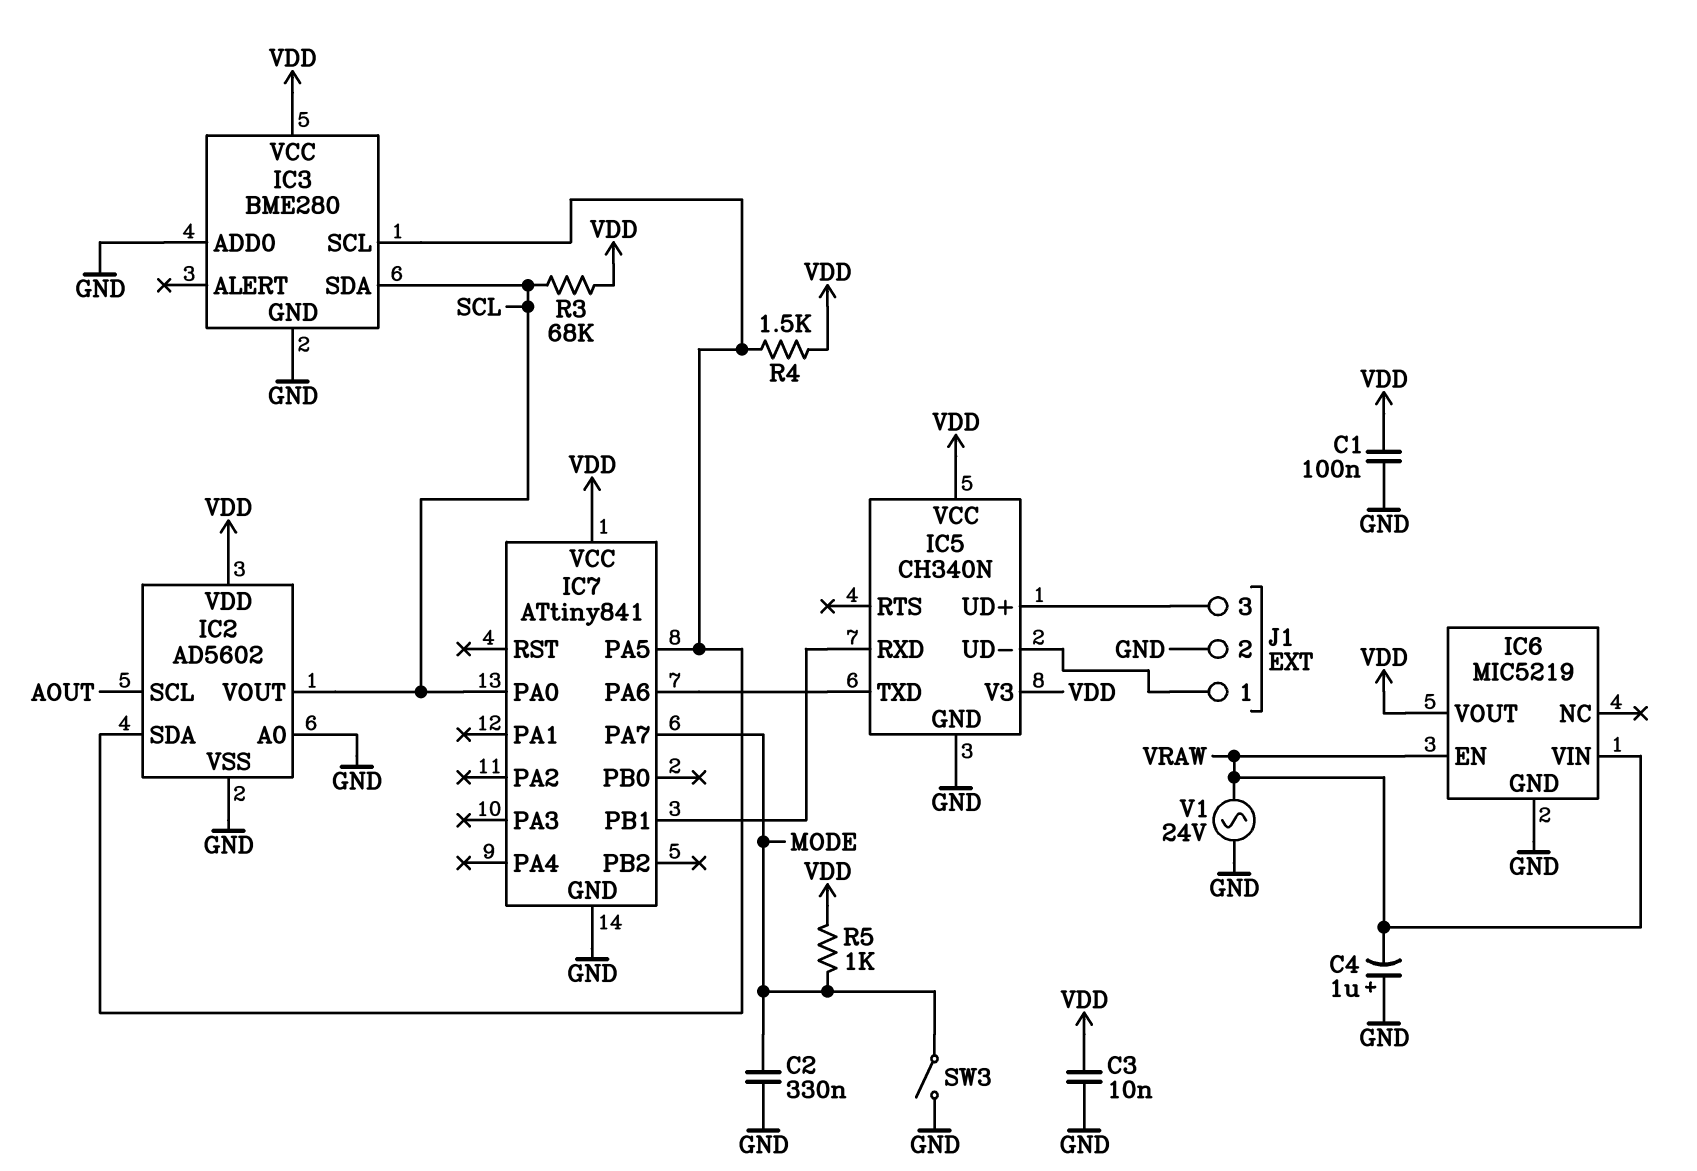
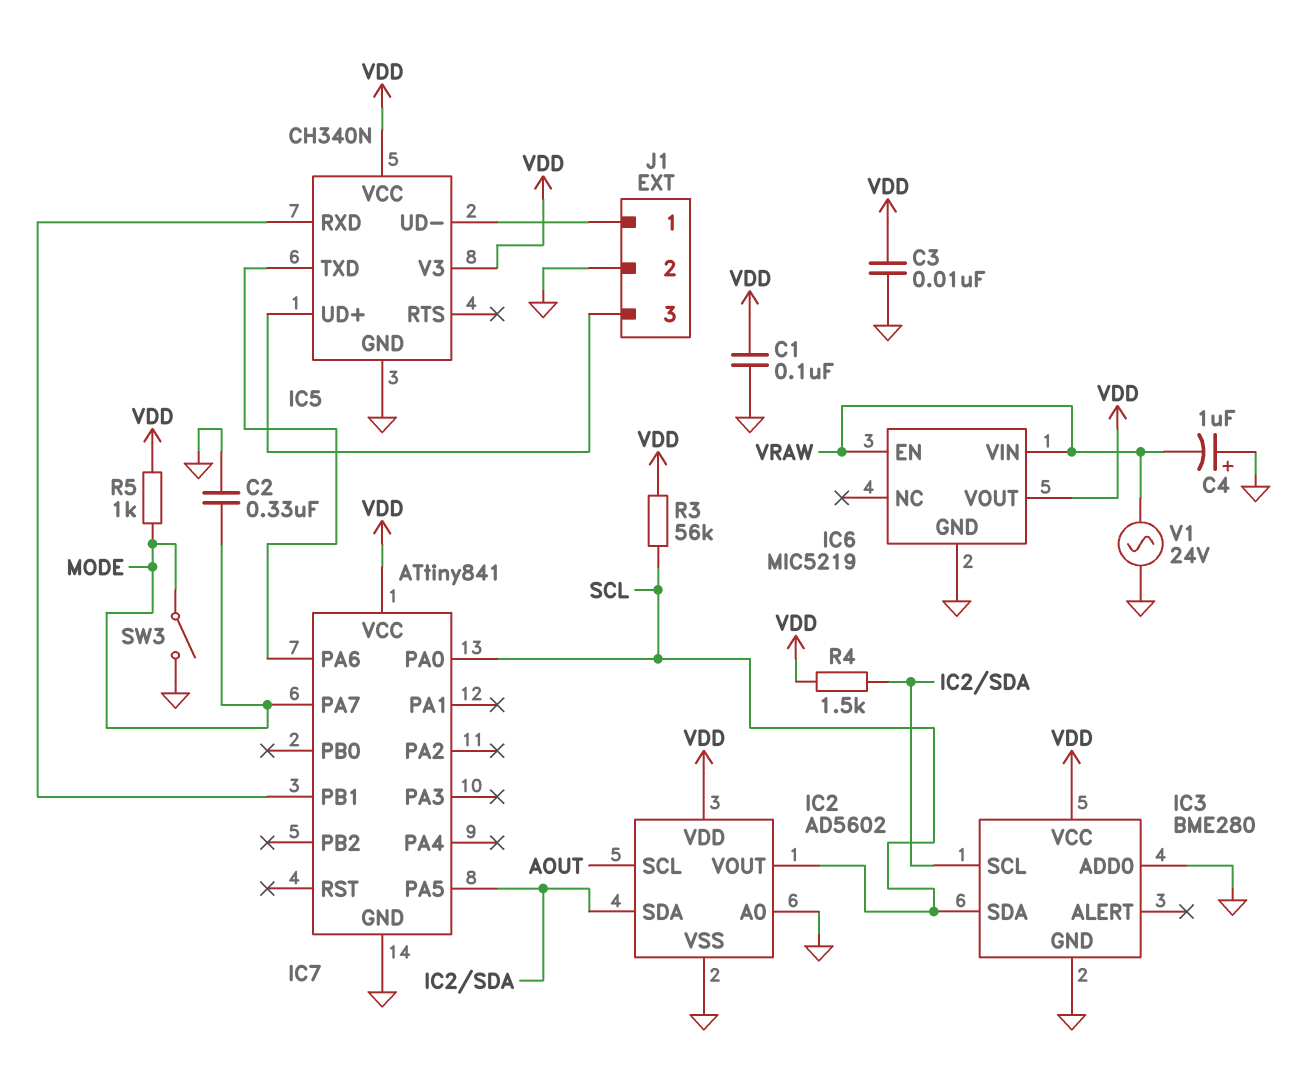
R3: 68k (SCL, VDD) -> 56k (SCL, VDD)

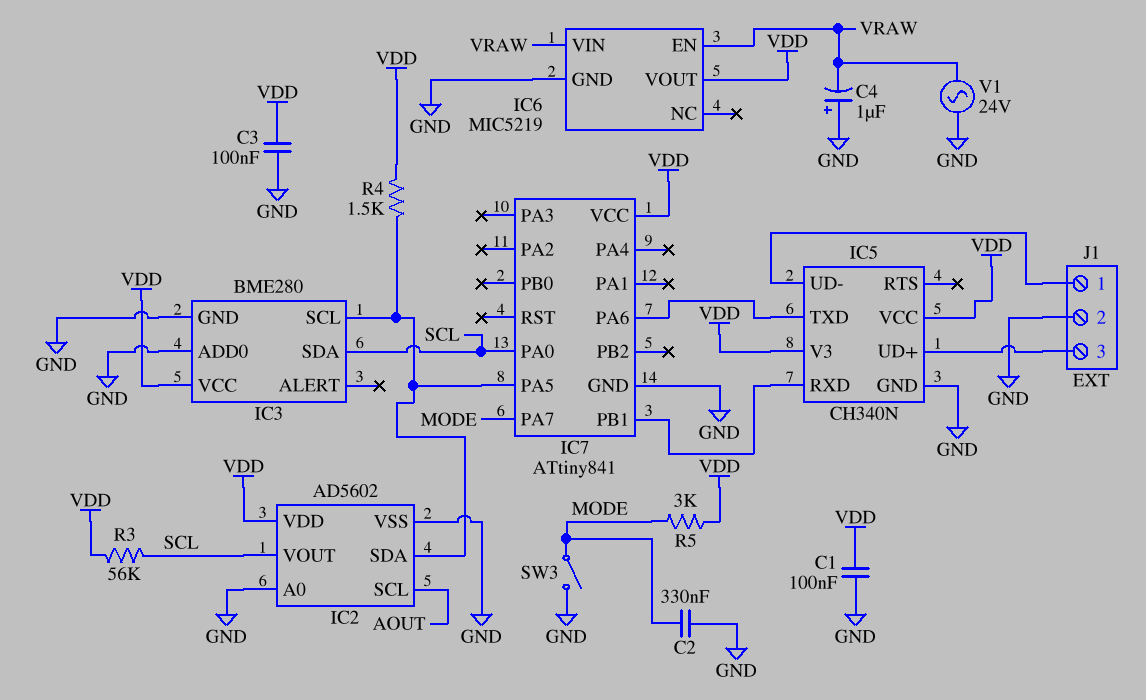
C3: 10nF (GND, VDD) -> 100nF (GND, VDD)
R5: 1k (MODE, VDD) -> 3k (MODE, VDD)

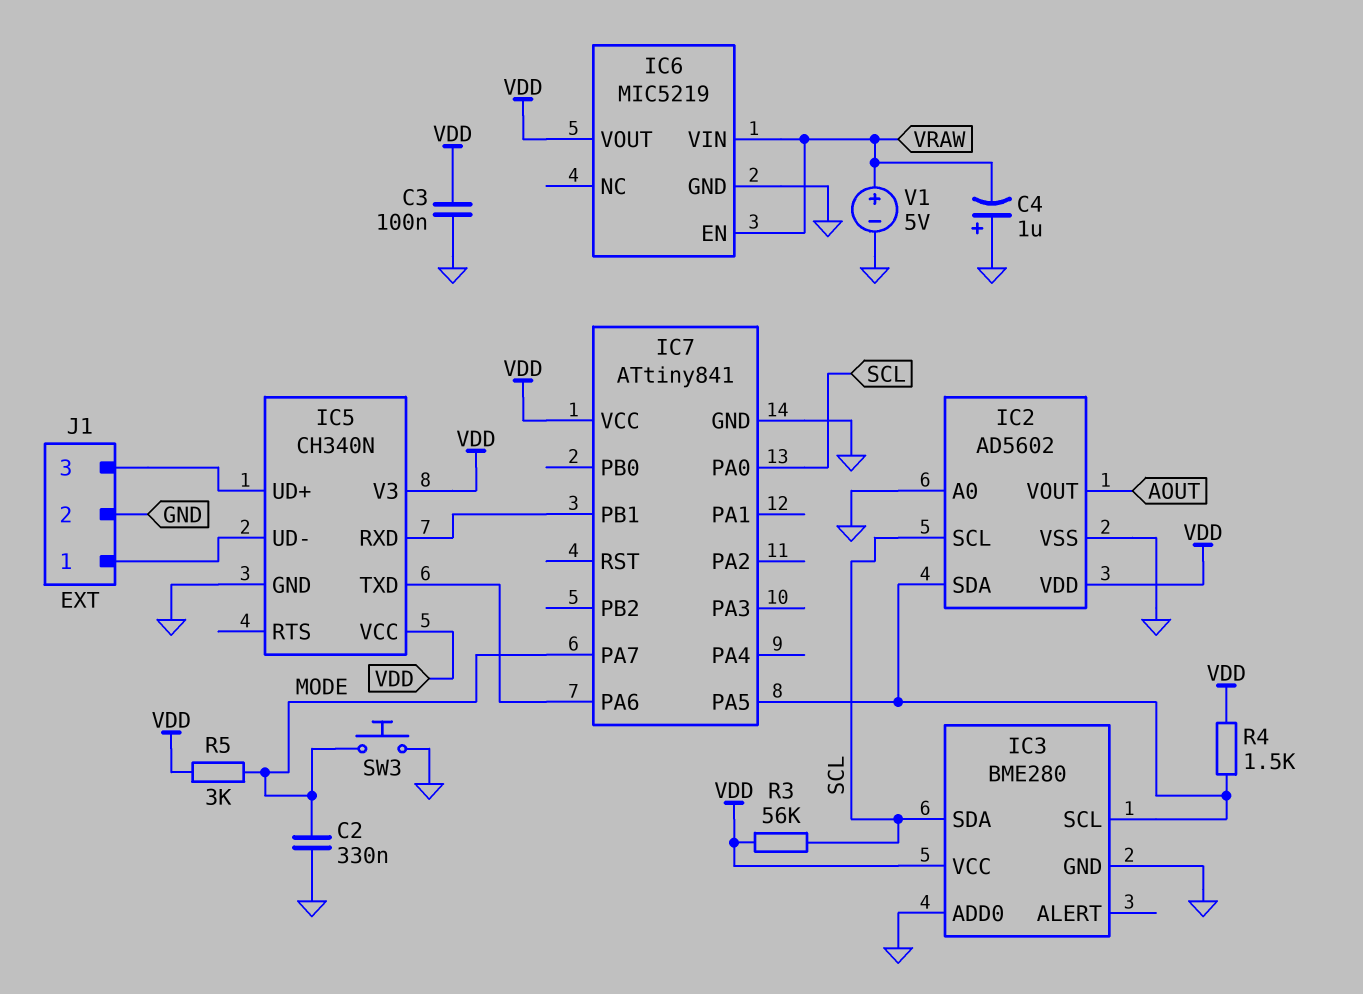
C1: 100nF (GND, VDD) -> none
IC2 pin SCL: AOUT -> SCL
IC2 pin VOUT: SCL -> AOUT
SW3: switch (GND, MODE) -> button (GND, MODE)
V1: AC 24V (GND, VRAW) -> 5V (plus VRAW, minus GND)

